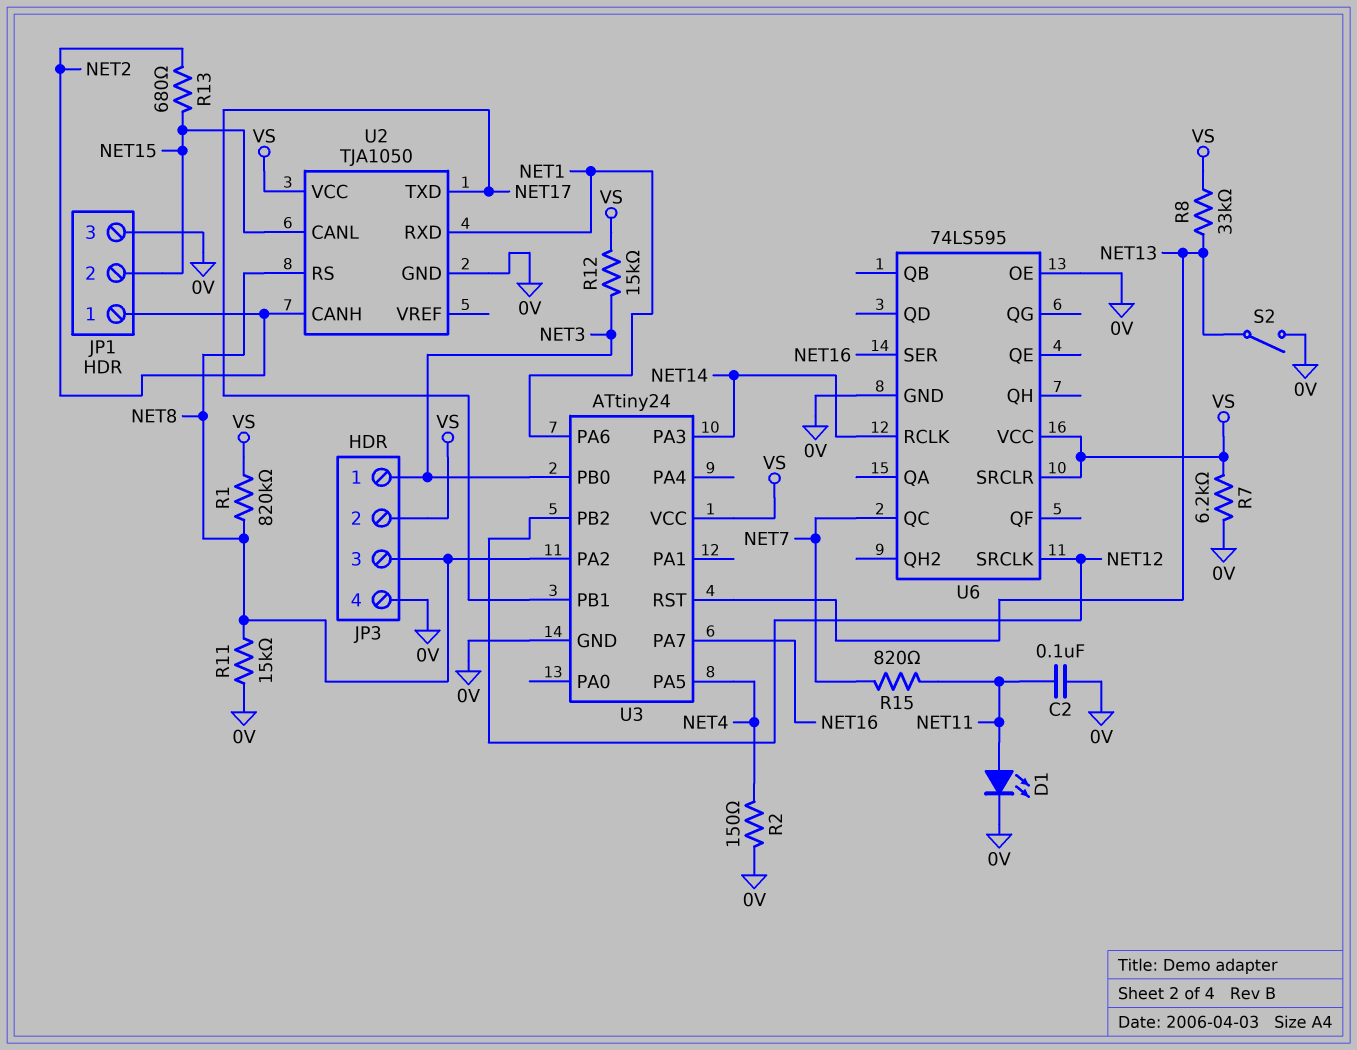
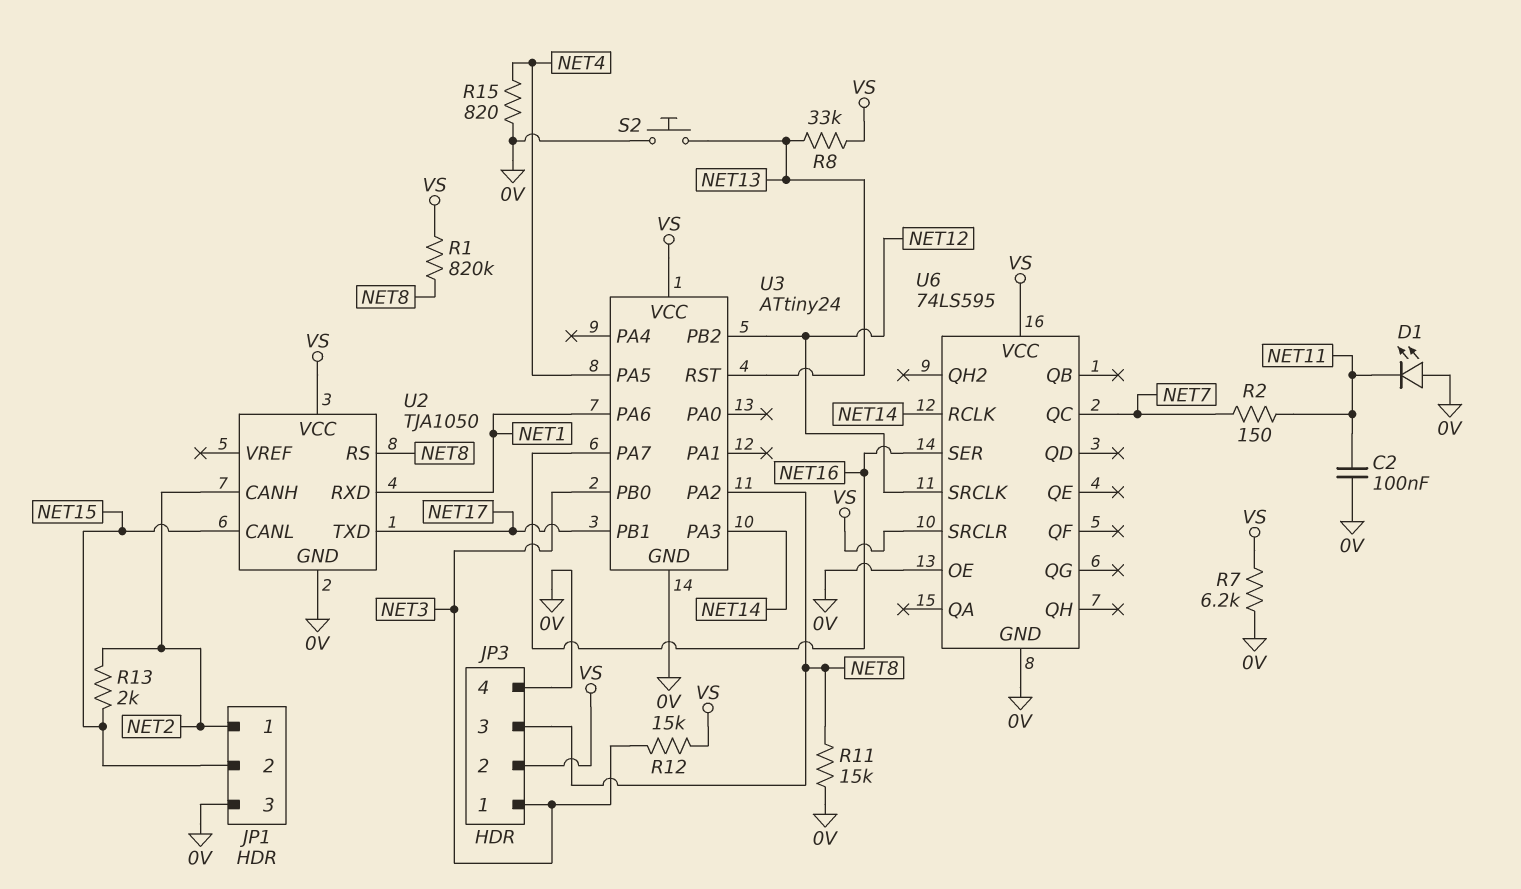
D1: LED (A NET11, K 0V) -> LED (A 0V, K NET11)
R2: 150 (0V, NET4) -> 150 (NET7, NET11)
R13: 680 (NET2, NET15) -> 2k (NET2, NET15)
R15: 820 (NET7, NET11) -> 820 (0V, NET4)
S2: switch (0V, NET13) -> button (0V, NET13)

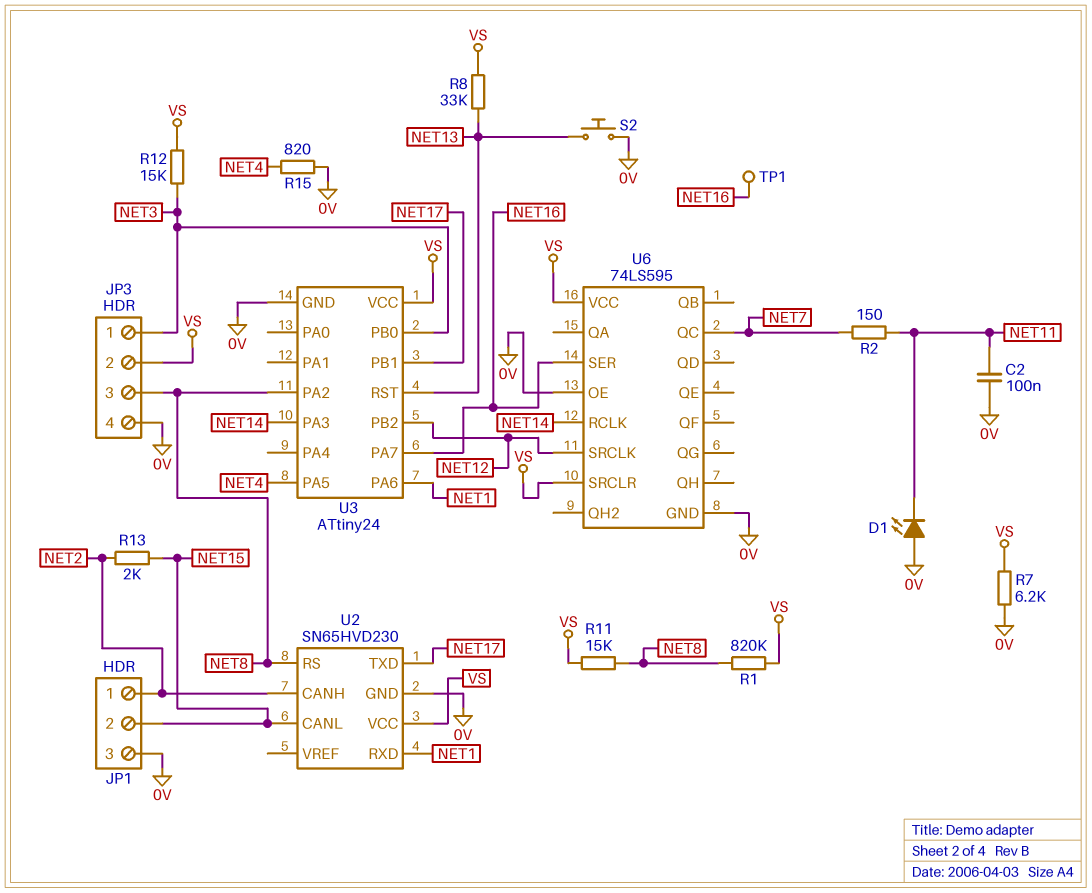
R11: 15k (0V, NET8) -> 15k (NET8, VS)
TP1: none -> test point (NET16)
U2: TJA1050 -> SN65HVD230

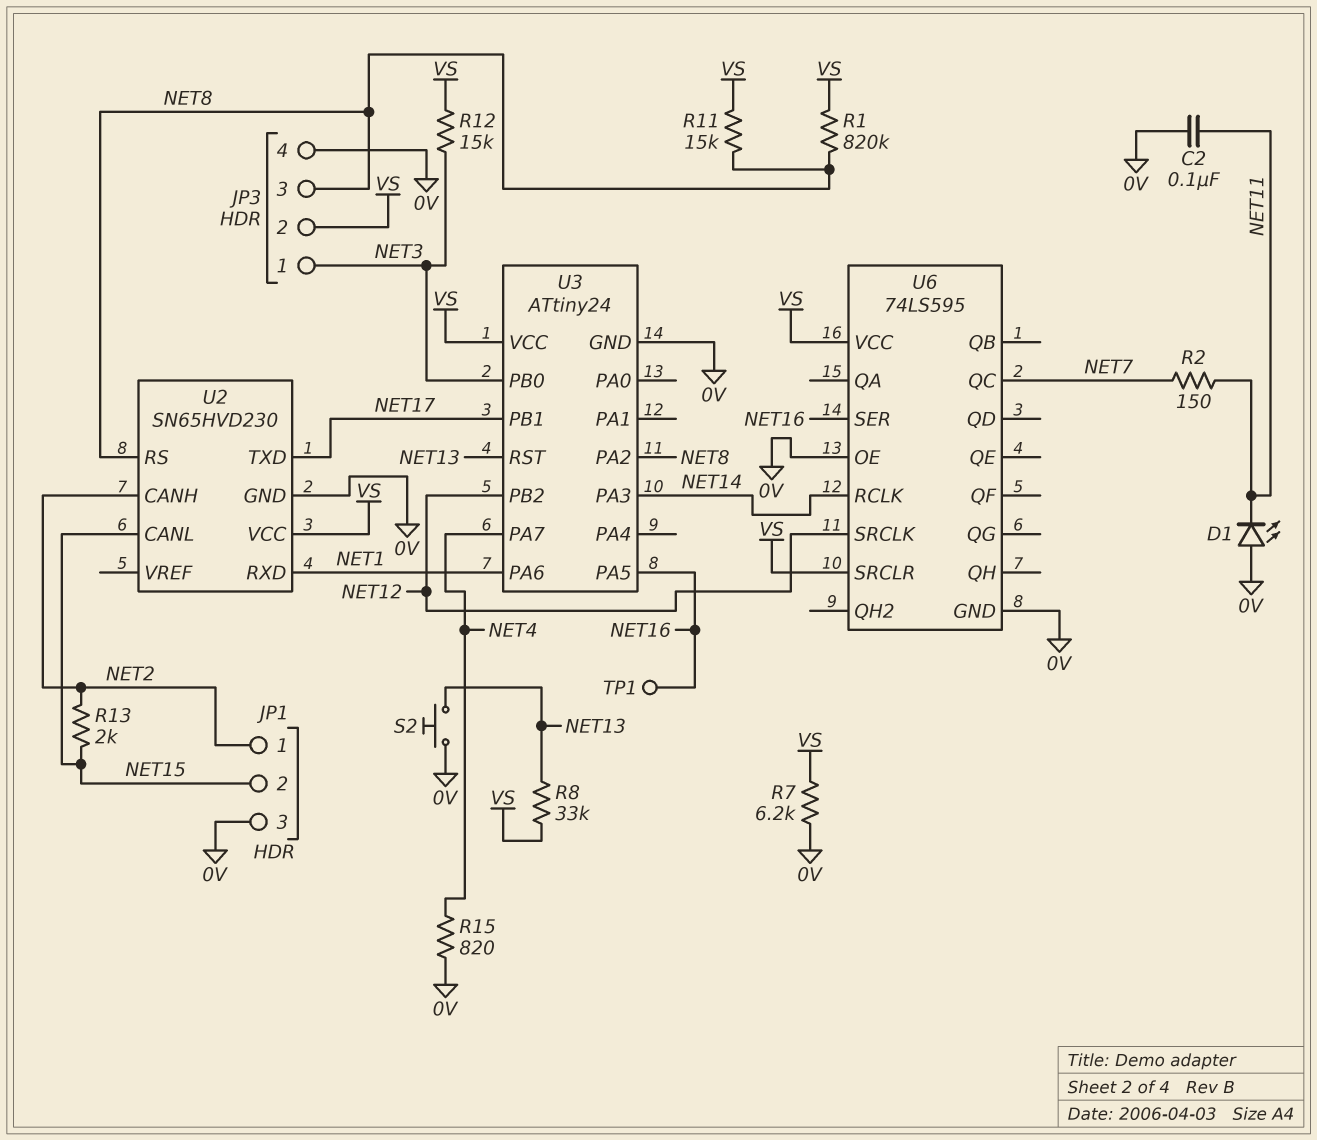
U3 pin PA5: NET4 -> NET16
U3 pin PA7: NET16 -> NET4

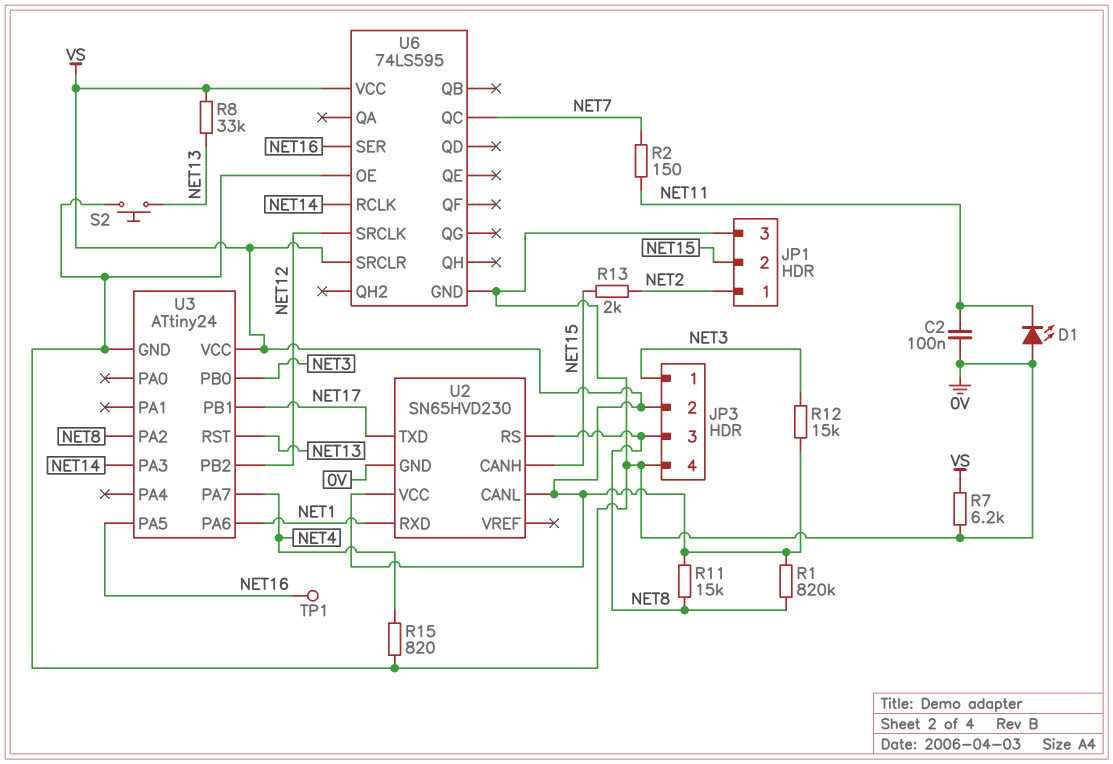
U2 pin CANH: NET2 -> NET15
U2 pin CANL: NET15 -> VS

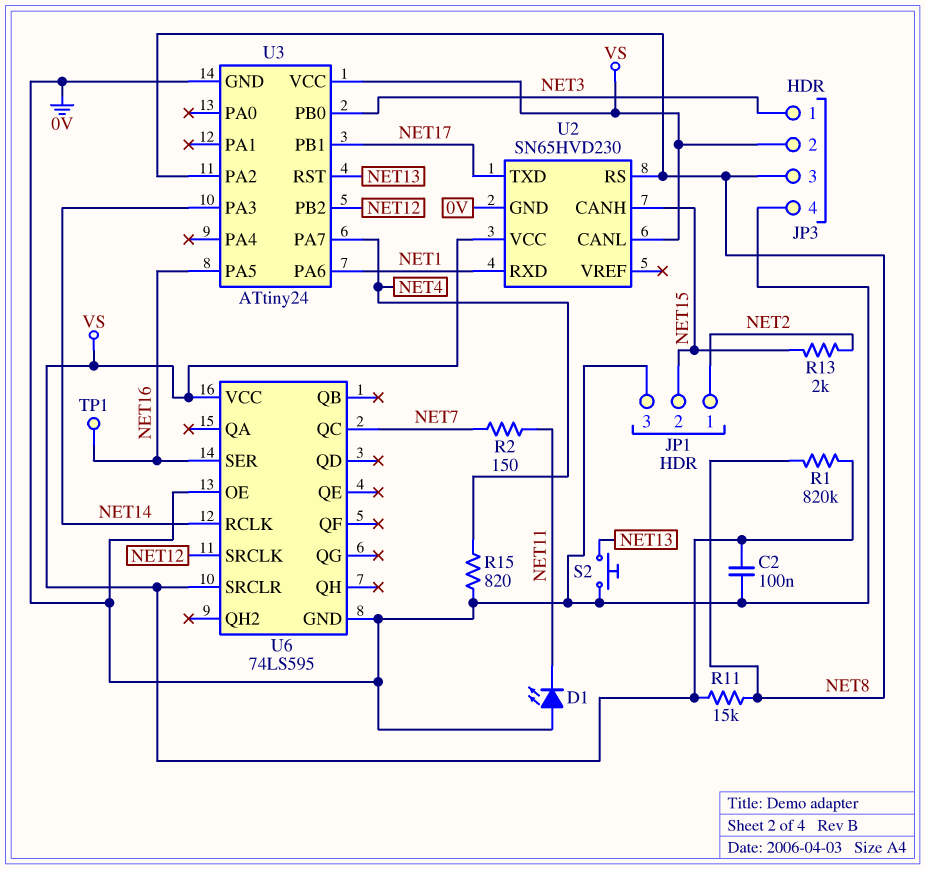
C2: 100nF (0V, NET11) -> 100nF (0V, VS)
R7: 6.2k (0V, VS) -> none
R8: 33k (NET13, VS) -> none
R12: 15k (NET3, VS) -> none

